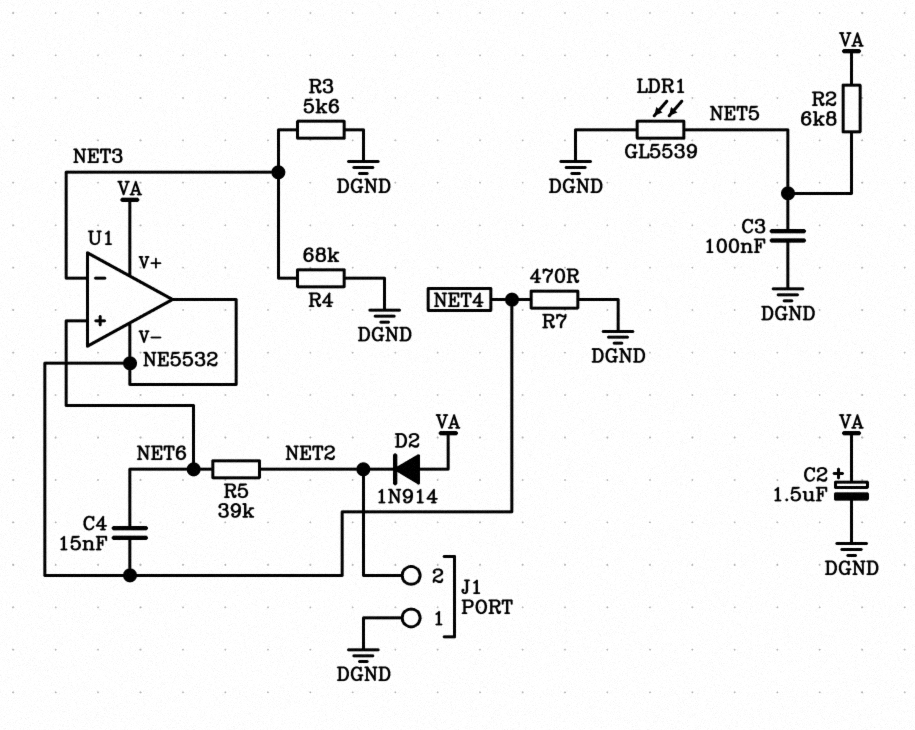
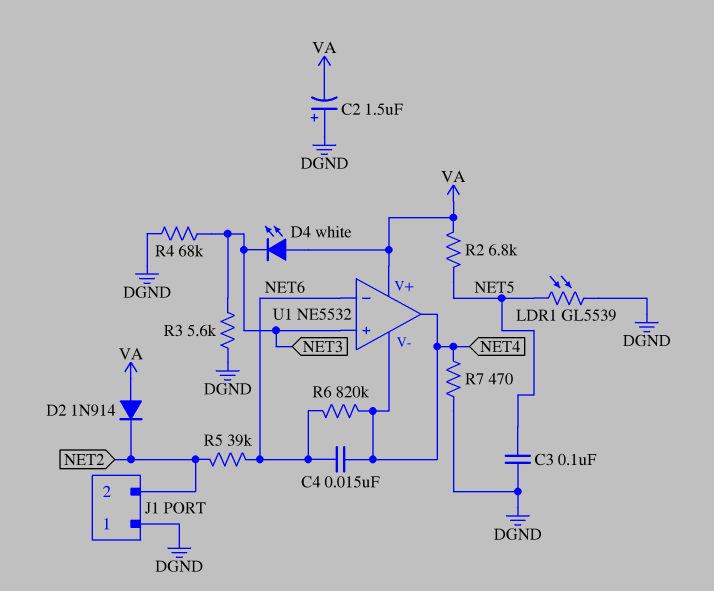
C2: 1.5uF (plus VA, minus DGND) -> 1.5uF (plus DGND, minus VA)
D4: none -> LED white (A VA, K NET3)
R6: none -> 820k (NET4, NET6)
U1 pin in+: NET6 -> NET3
U1 pin in-: NET3 -> NET6

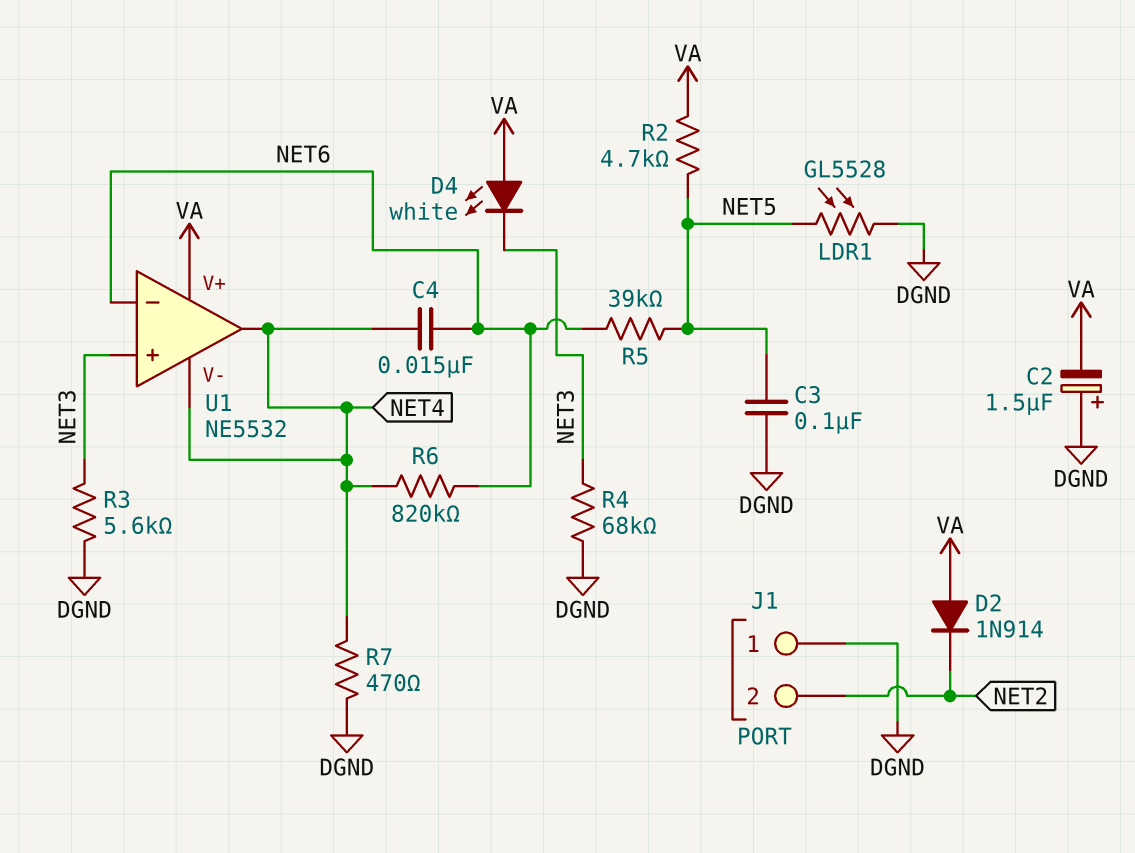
LDR1: GL5539 (DGND, NET5) -> GL5528 (DGND, NET5)
R2: 6.8k (NET5, VA) -> 4.7k (NET5, VA)
R5: 39k (NET2, NET6) -> 39k (NET5, NET6)

